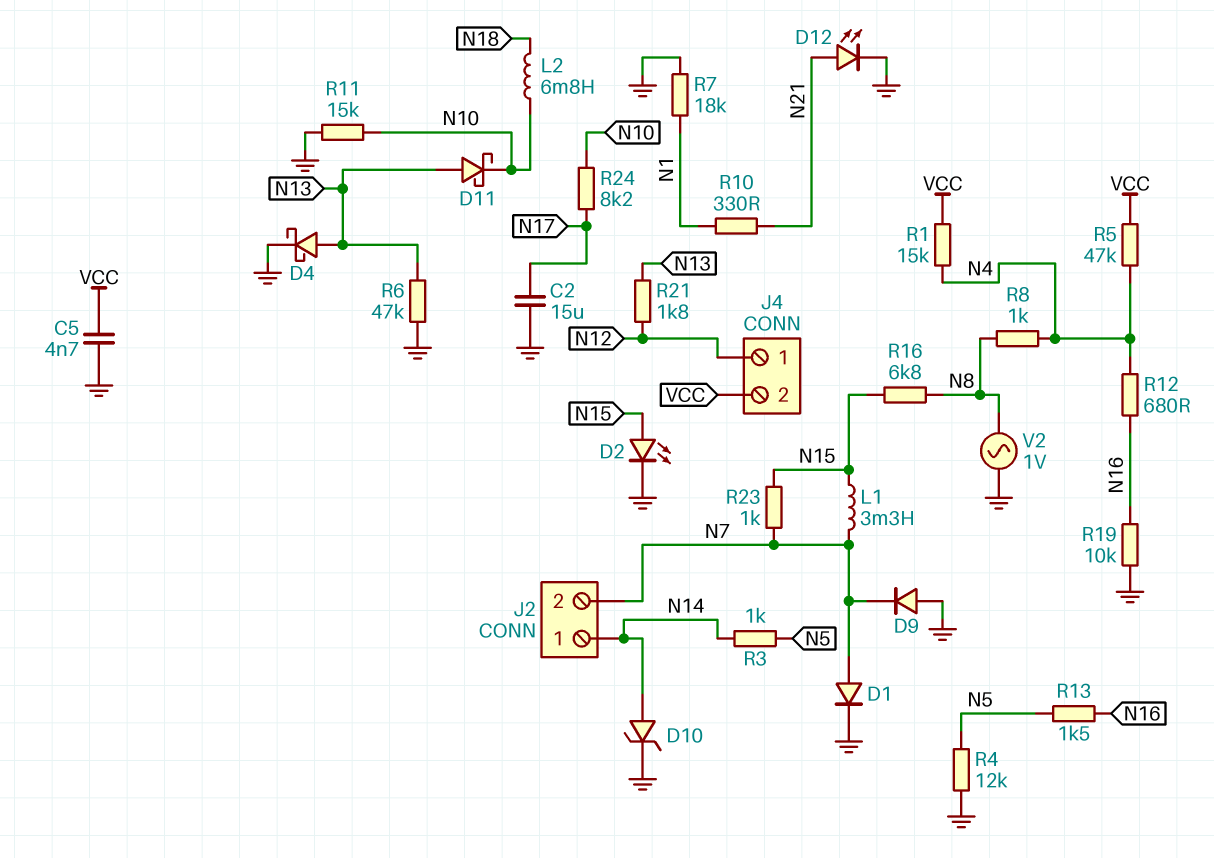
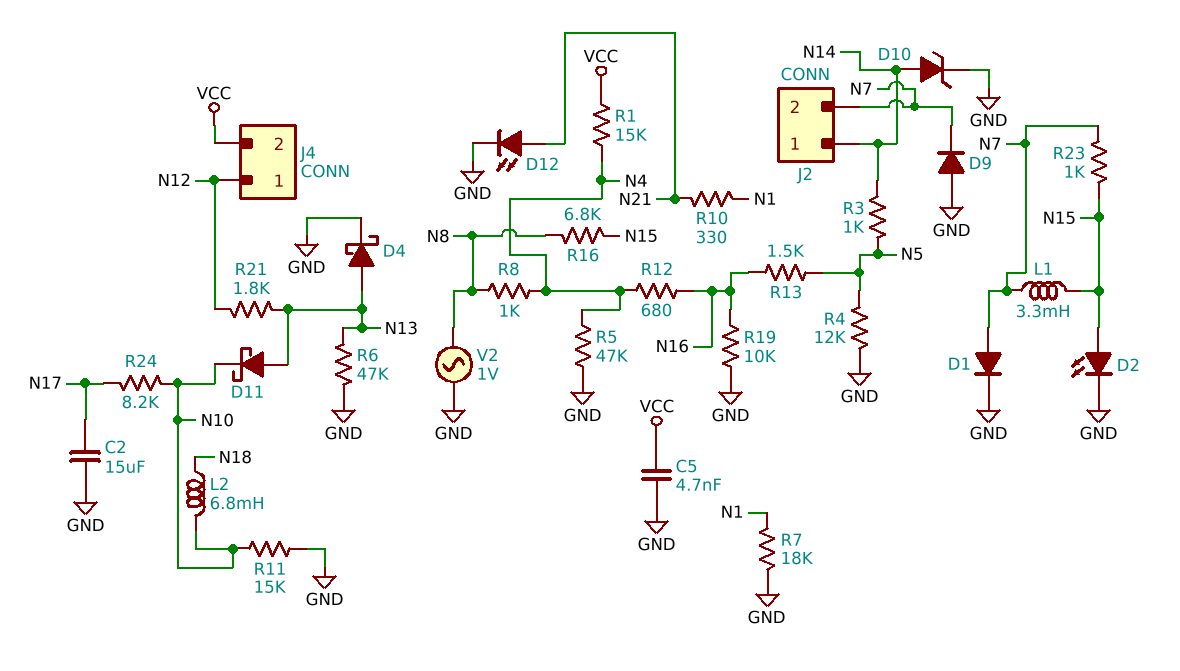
R5: 47k (N4, VCC) -> 47k (GND, N4)

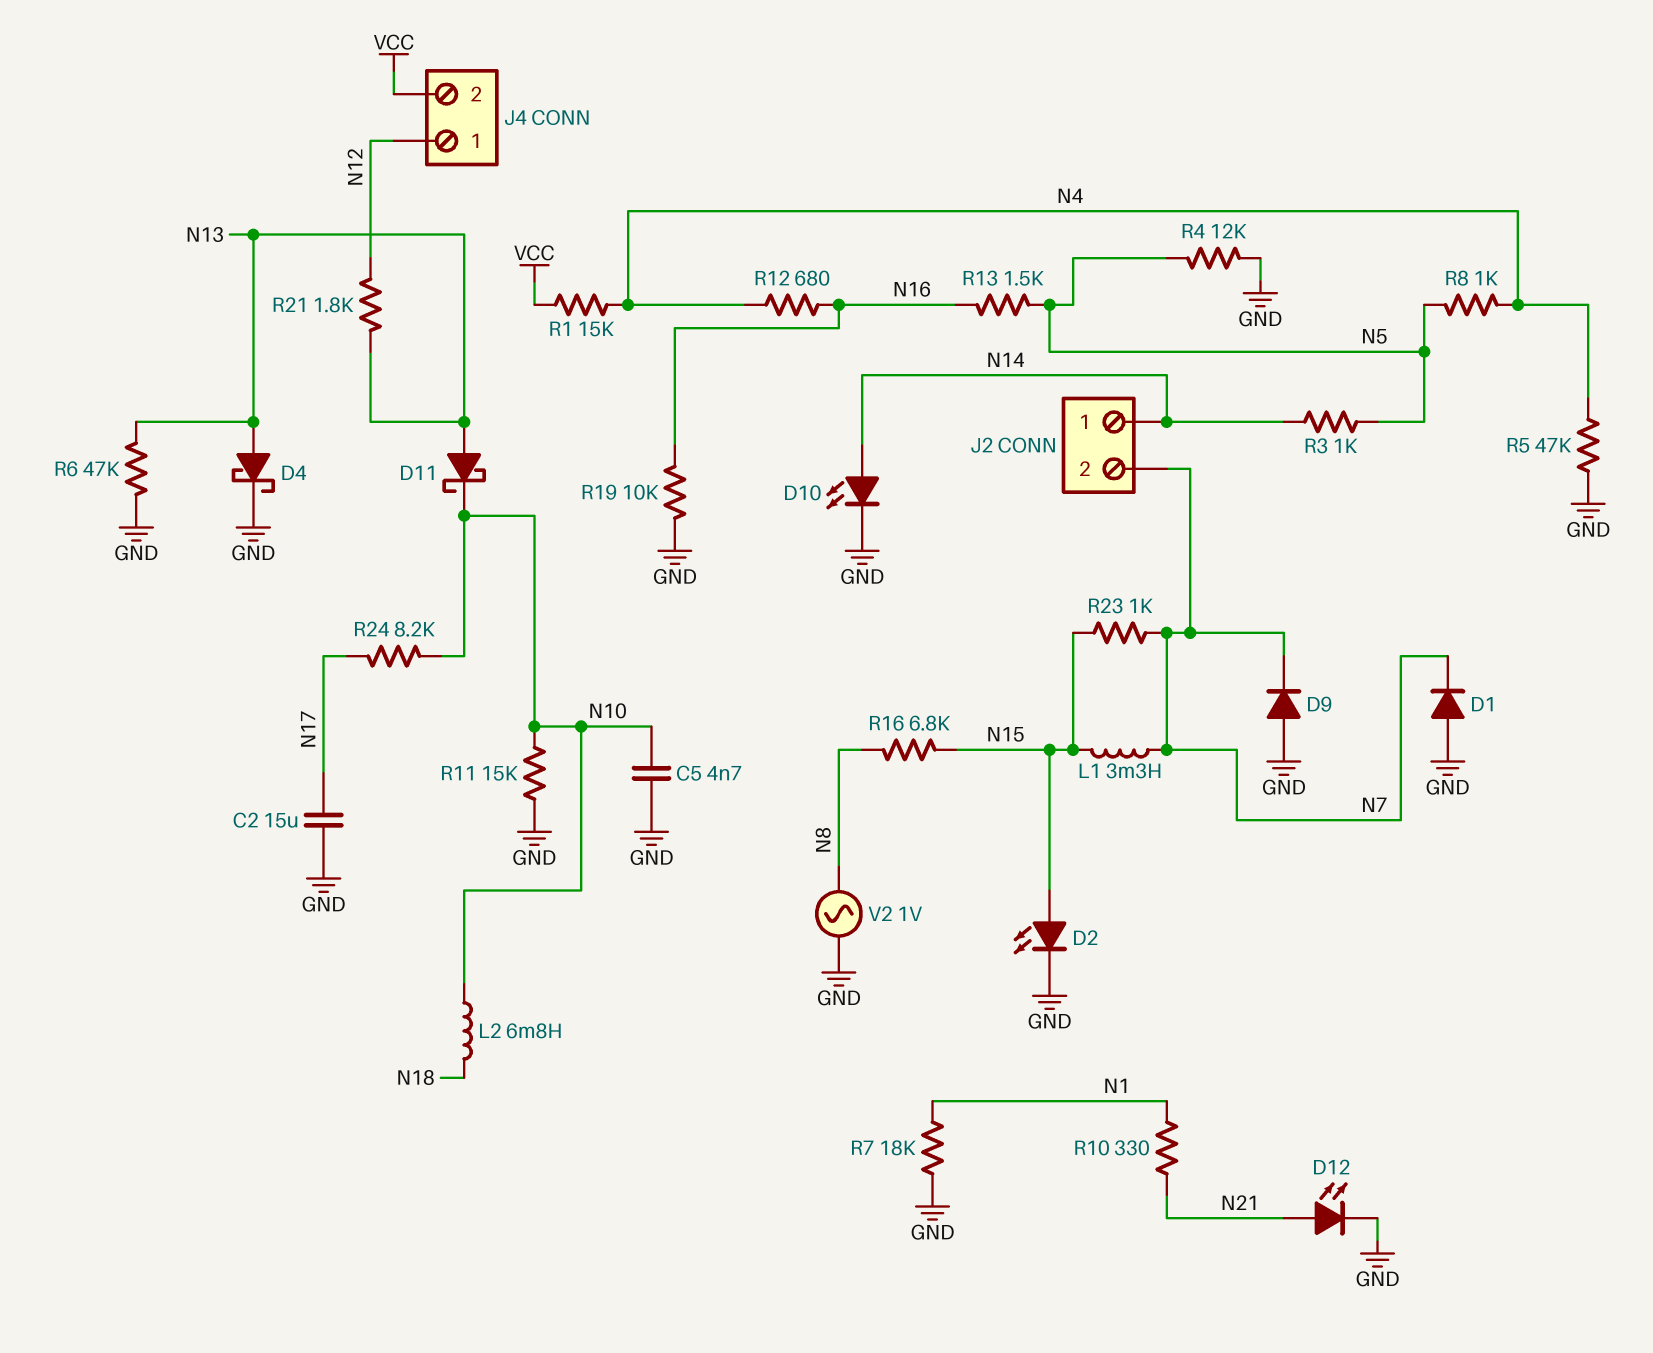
C5: 4.7nF (GND, VCC) -> 4.7nF (GND, N10)
D1: diode (A N7, K GND) -> diode (A GND, K N7)
D10: zener (A N14, K GND) -> LED (A N14, K GND)
R8: 1k (N4, N8) -> 1k (N4, N5)

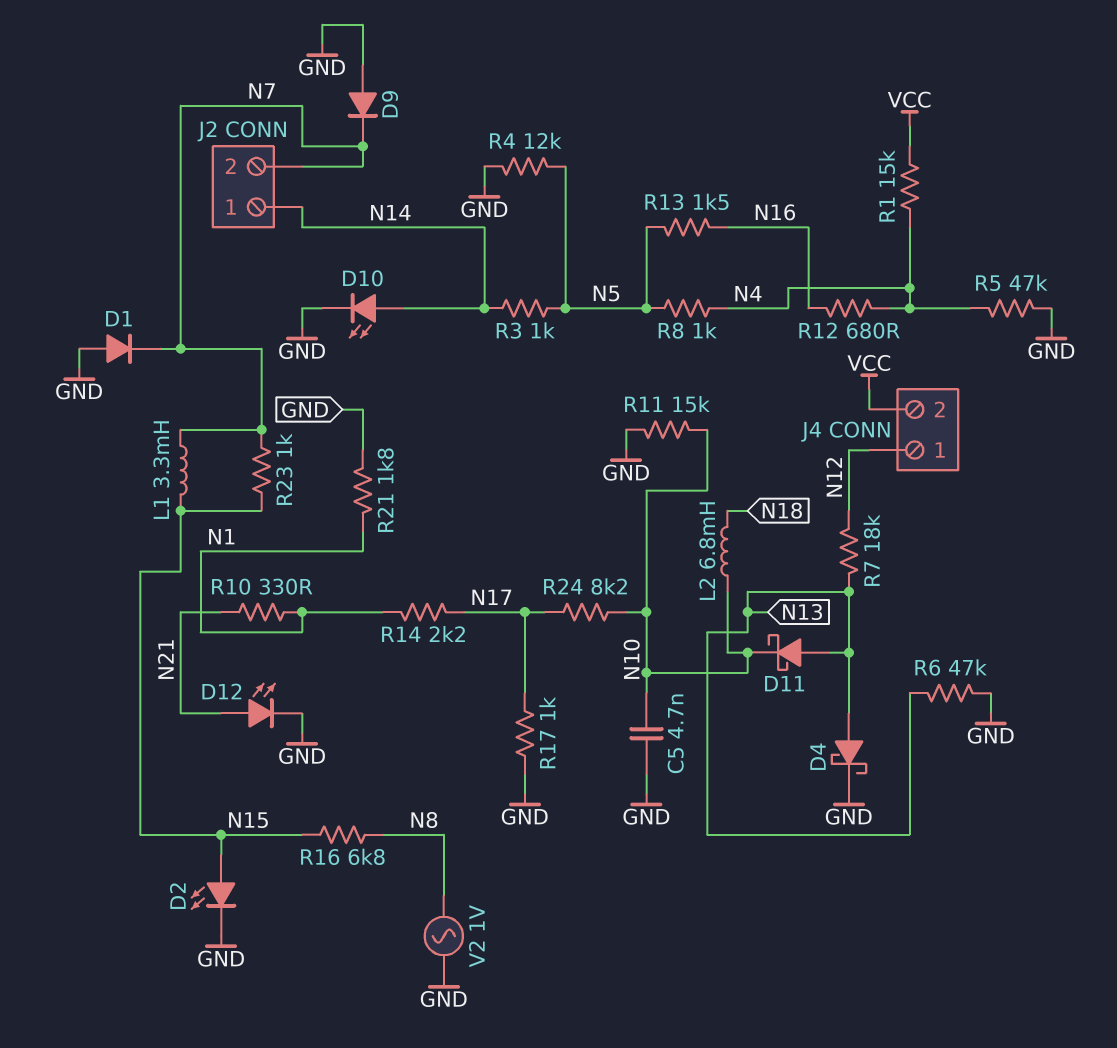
C2: 15uF (GND, N17) -> none
R7: 18k (GND, N1) -> 18k (N12, N13)
R14: none -> 2.2k (N1, N17)
R17: none -> 1k (GND, N17)
R19: 10k (GND, N16) -> none
R21: 1.8k (N12, N13) -> 1.8k (GND, N1)

